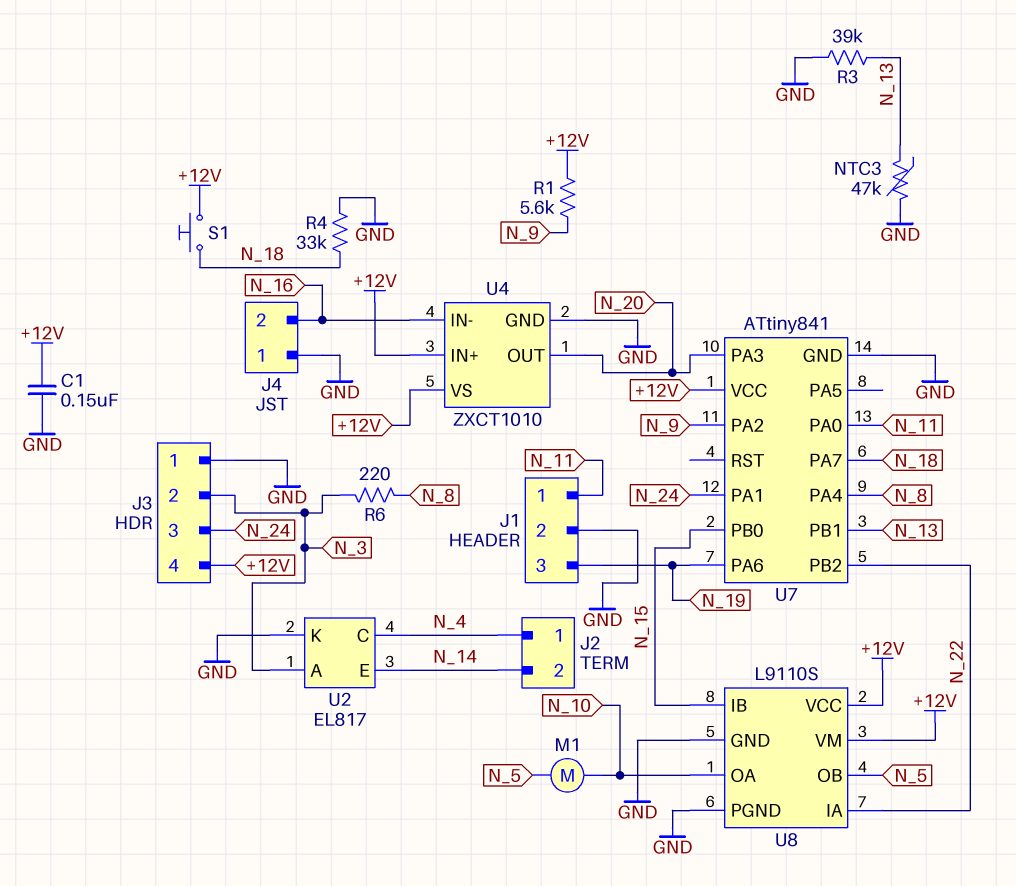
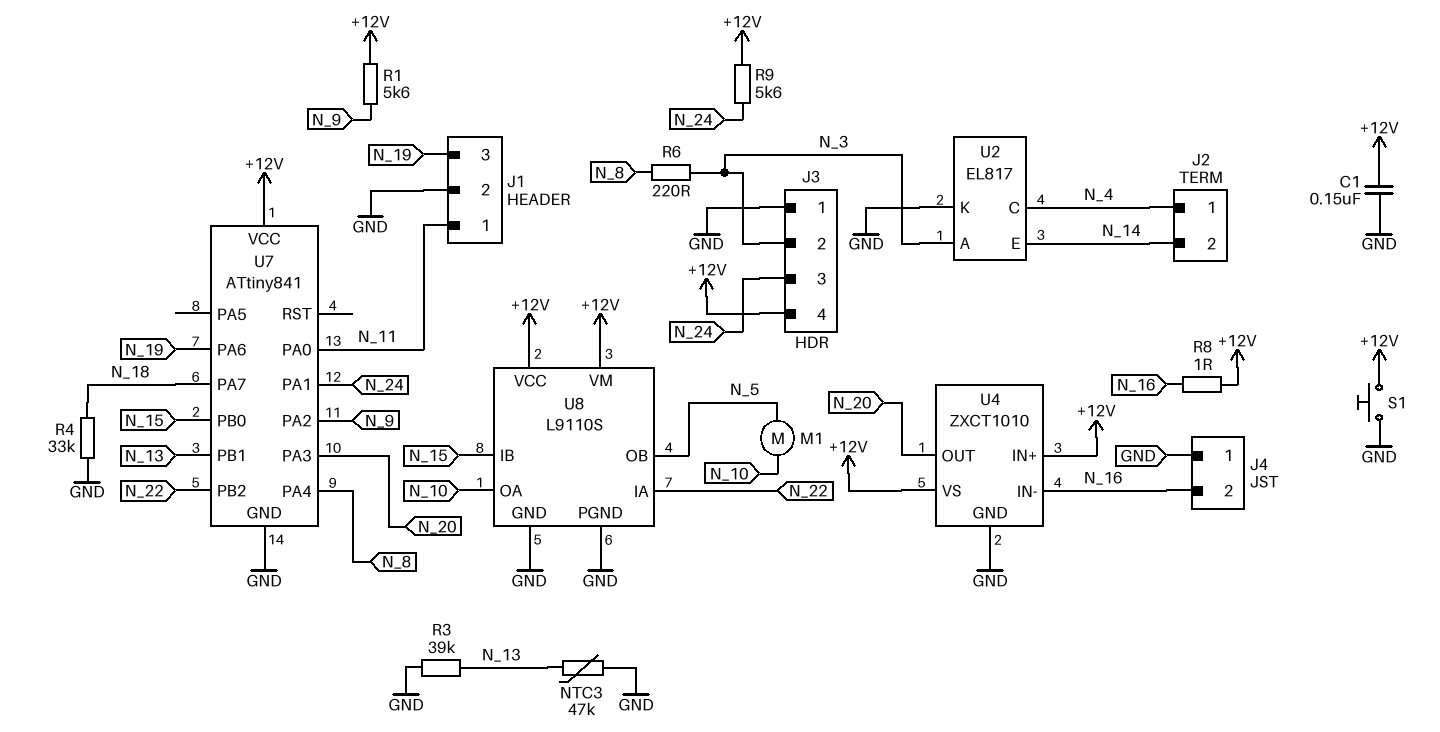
R8: none -> 1 (+12V, N_16)
R9: none -> 5.6k (+12V, N_24)
S1: button (+12V, N_18) -> button (+12V, GND)

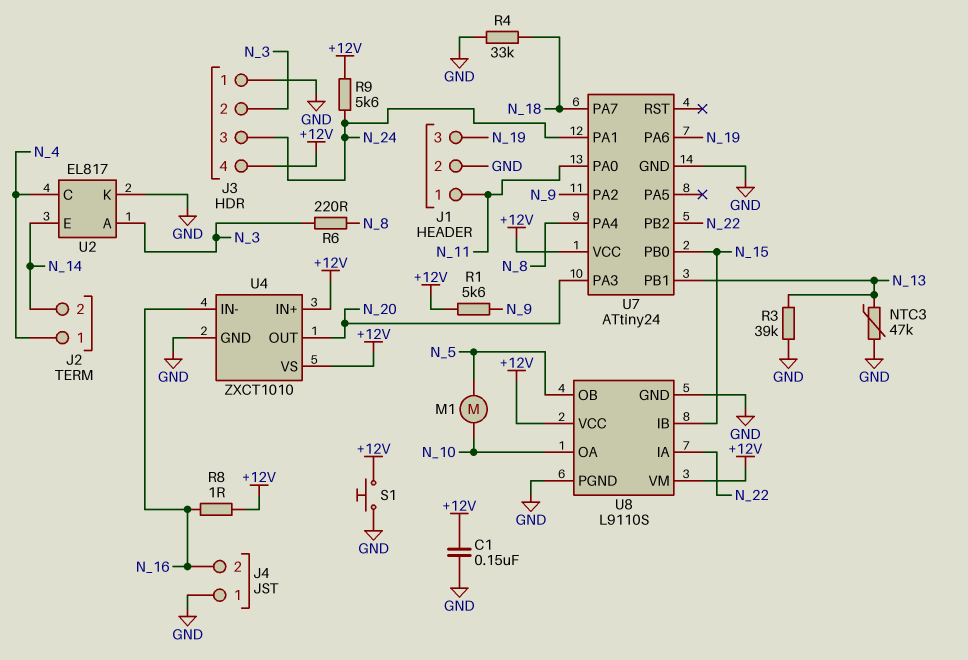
U7: ATtiny841 -> ATtiny24

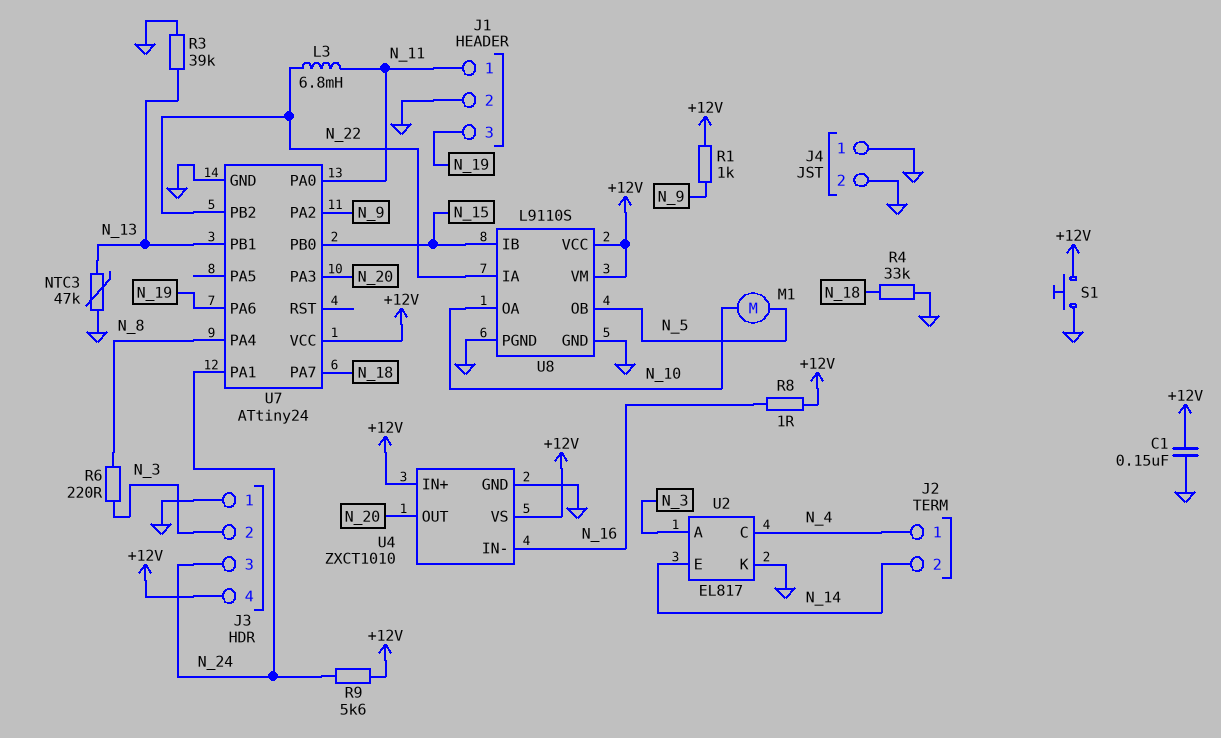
J4 pin 2: N_16 -> GND
L3: none -> 6.8mH (N_11, N_22)
R1: 5.6k (+12V, N_9) -> 1k (+12V, N_9)

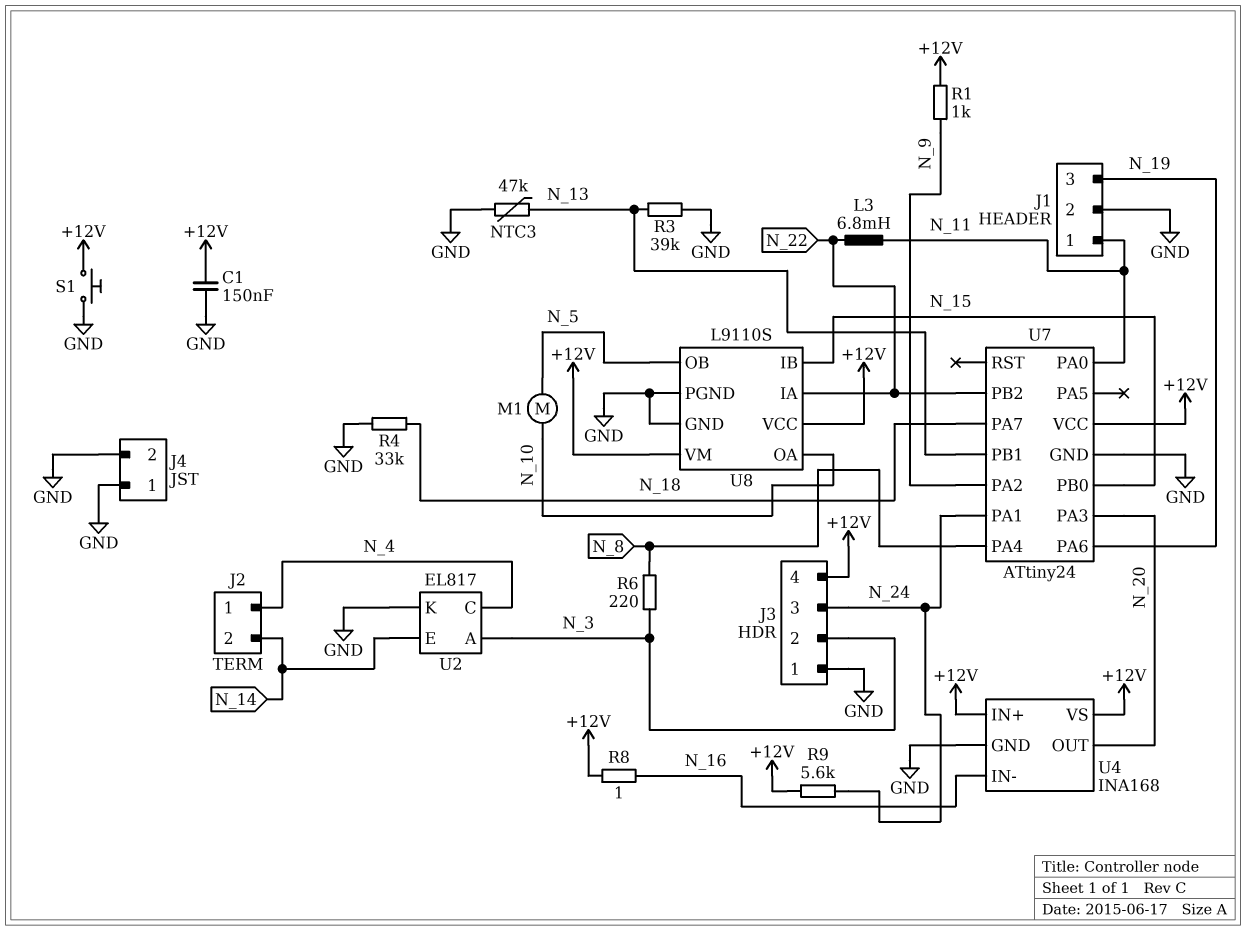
U4: ZXCT1010 -> INA168

